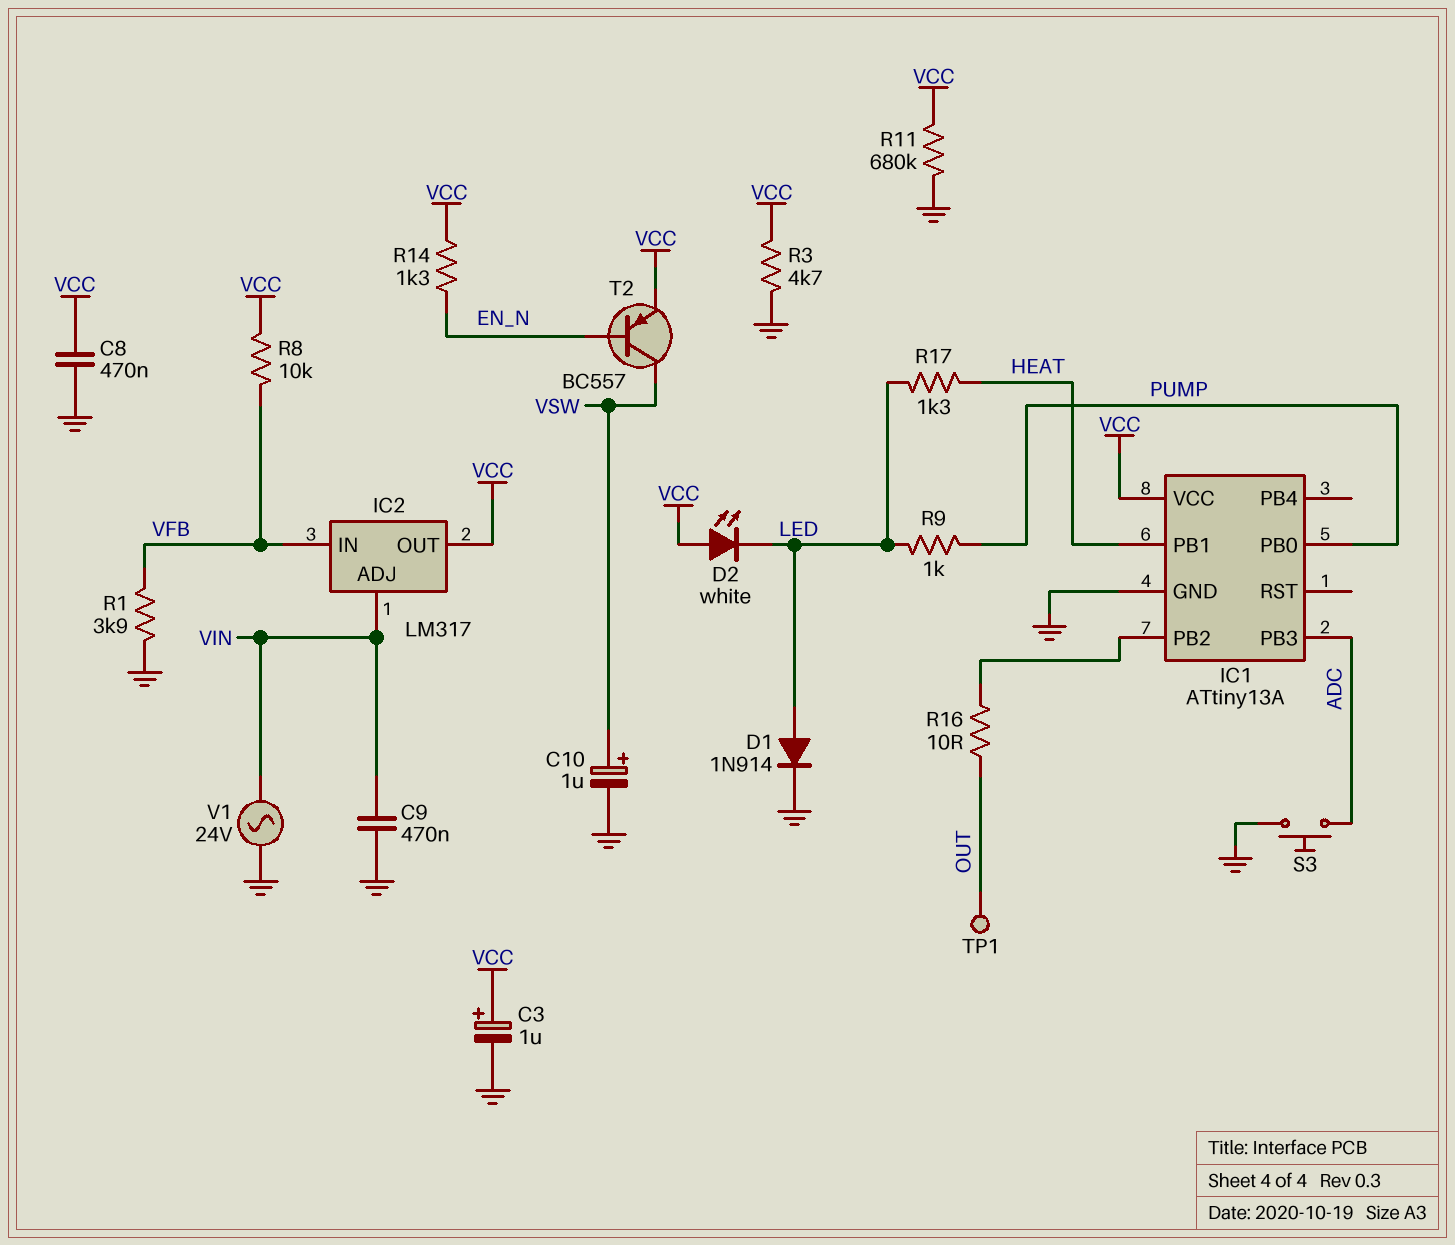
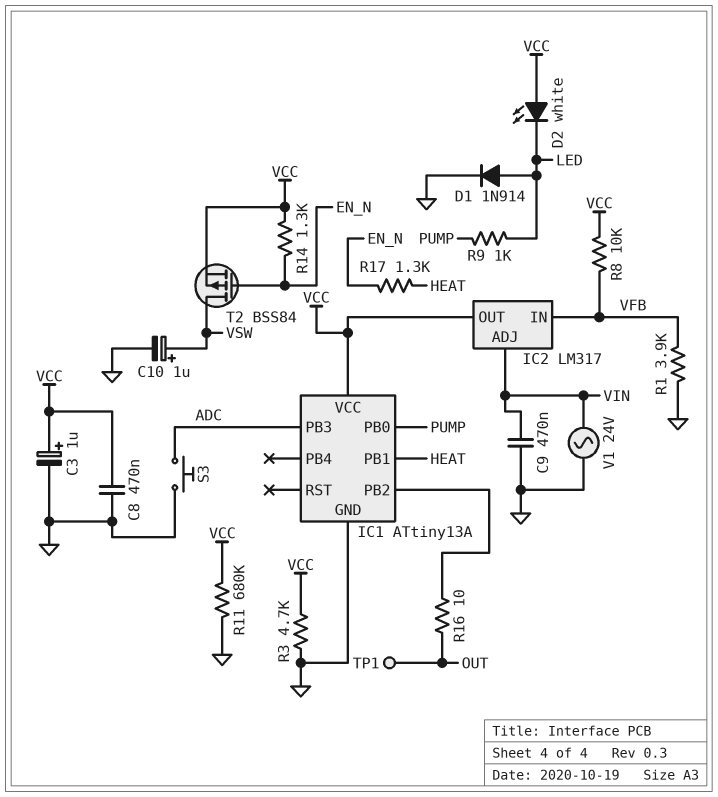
R17: 1.3k (HEAT, LED) -> 1.3k (EN_N, HEAT)
T2: PNP BC557 (B EN_N, C VSW, E VCC) -> PMOS BSS84 (G EN_N, D VSW, S VCC)

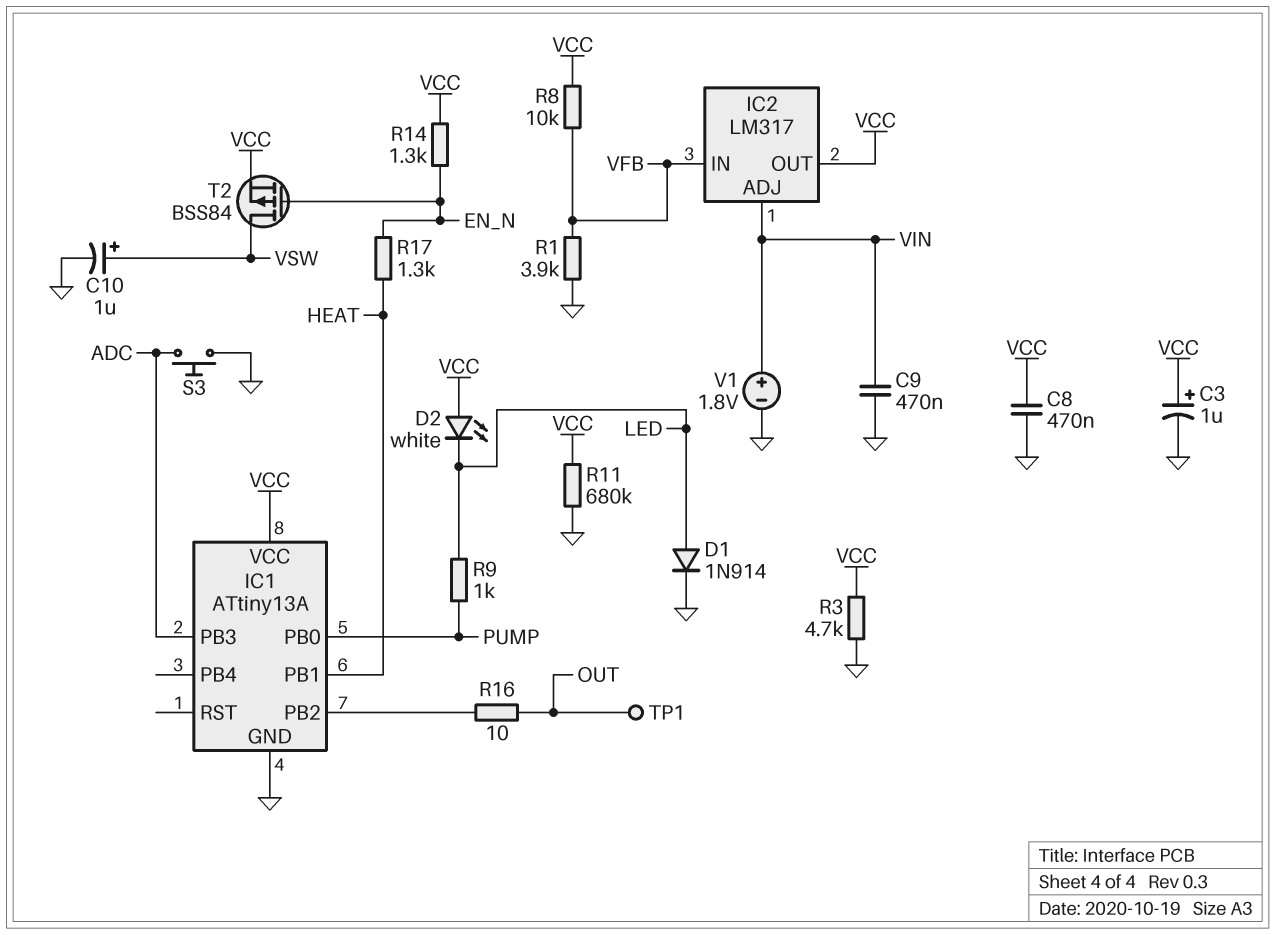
V1: AC 24V (GND, VIN) -> 1.8V (plus VIN, minus GND)

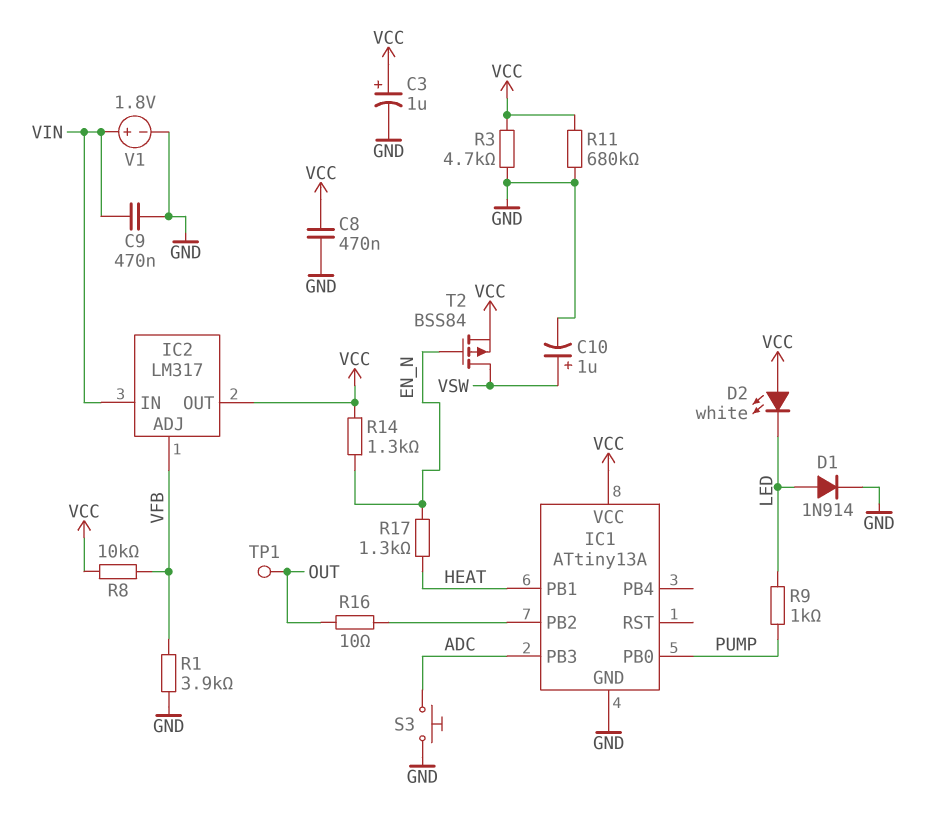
IC2 pin ADJ: VIN -> VFB
IC2 pin IN: VFB -> VIN

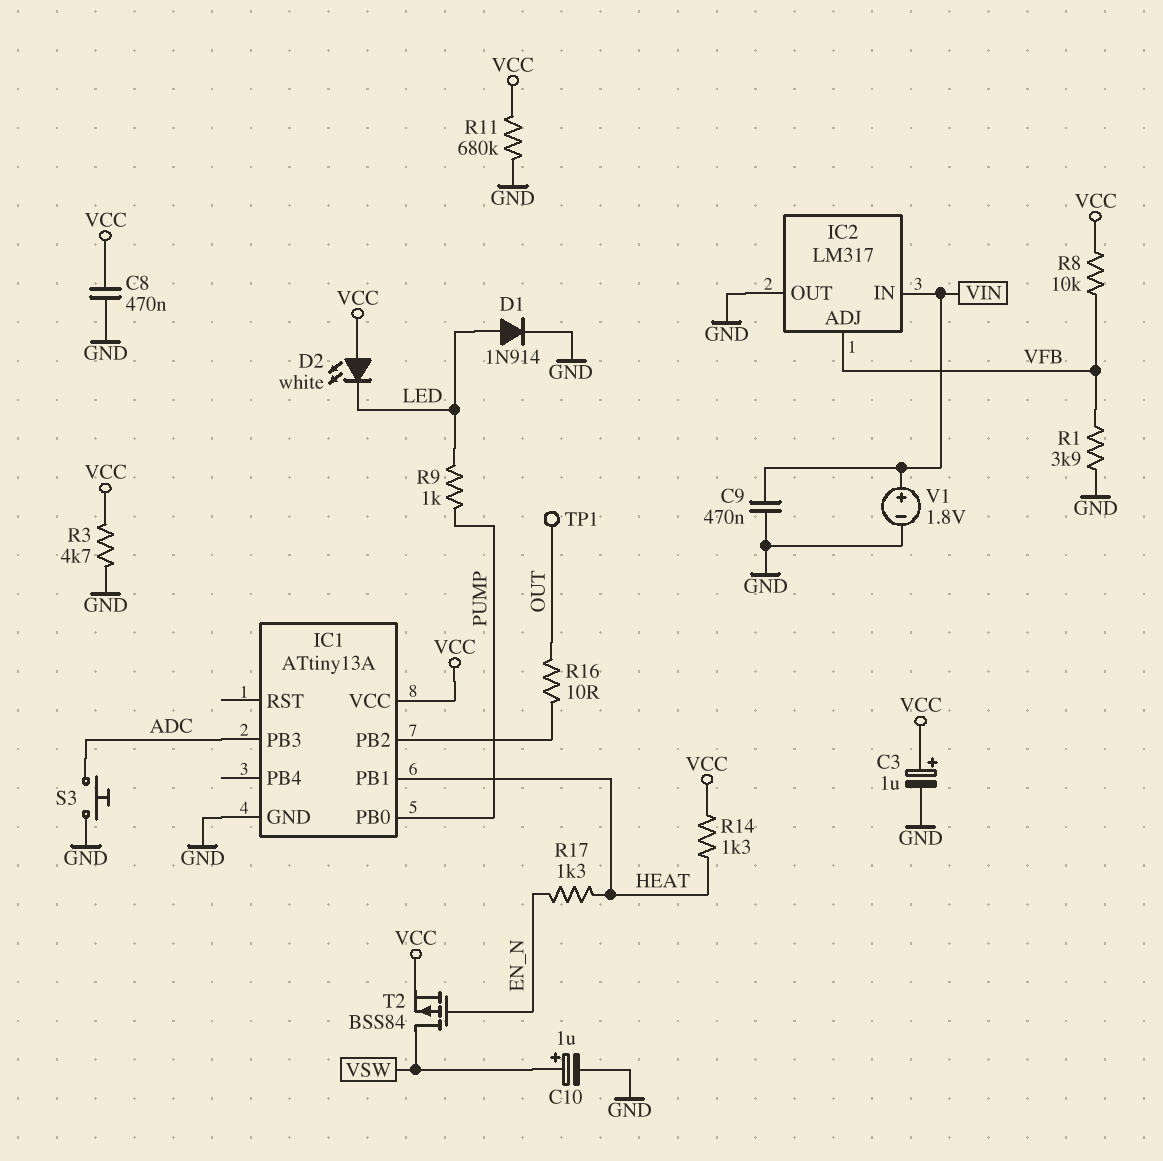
IC2 pin OUT: VCC -> GND
R14: 1.3k (EN_N, VCC) -> 1.3k (HEAT, VCC)

